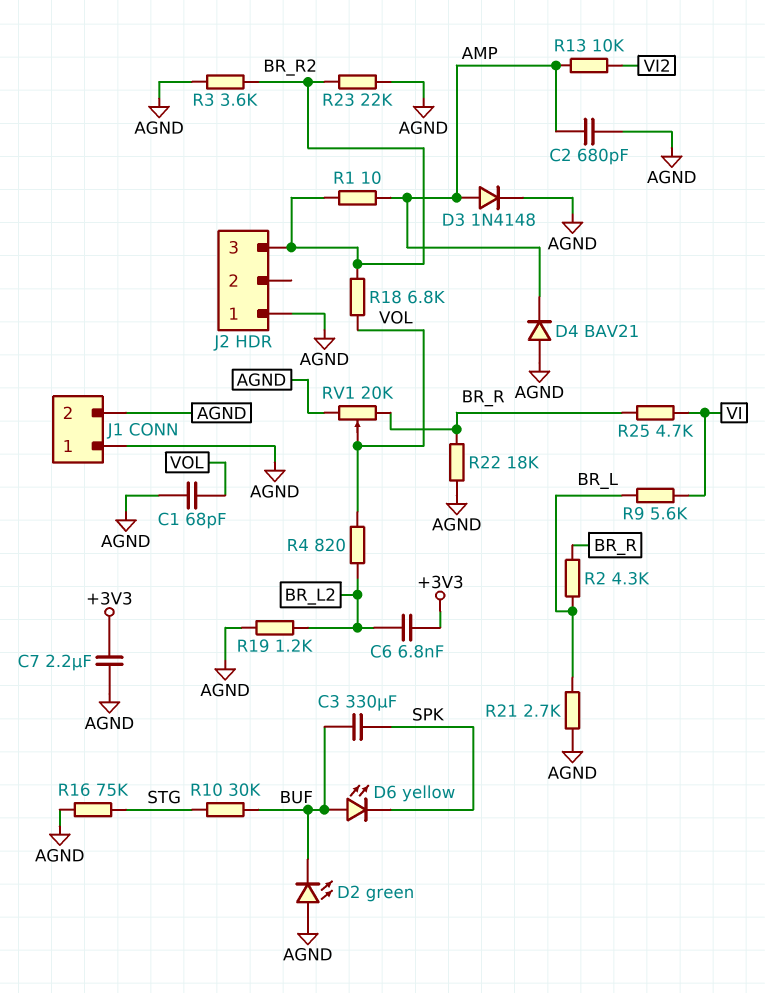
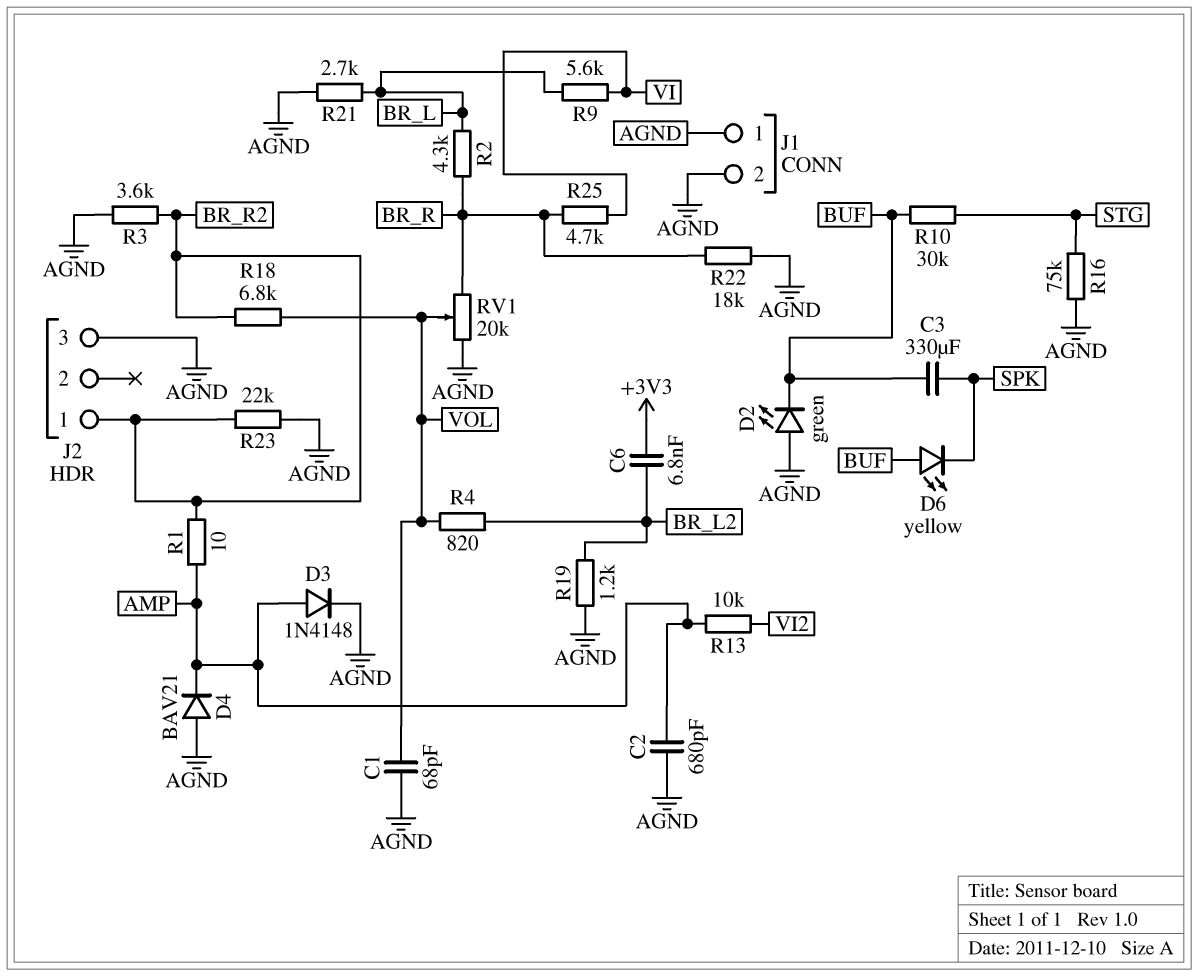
C7: 2.2uF (+3V3, AGND) -> none
J2 pin 1: AGND -> BR_R2
J2 pin 3: BR_R2 -> AGND

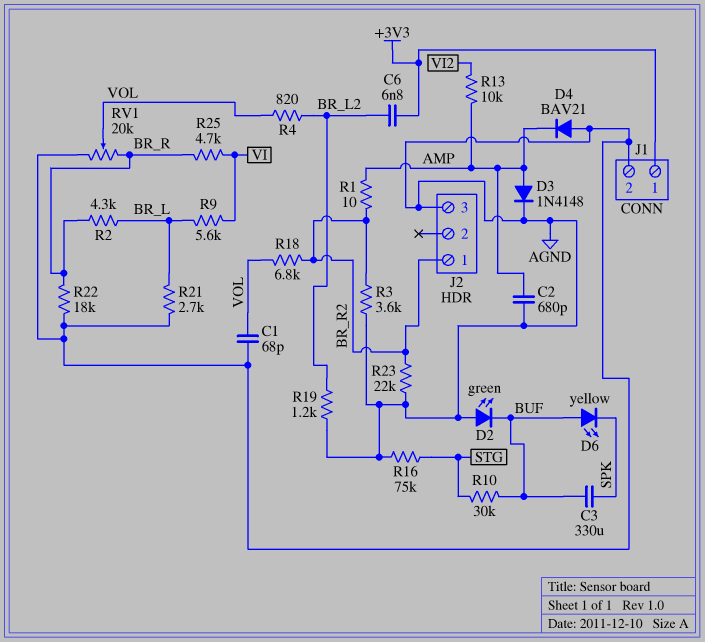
J1 pin 1: AGND -> +3V3

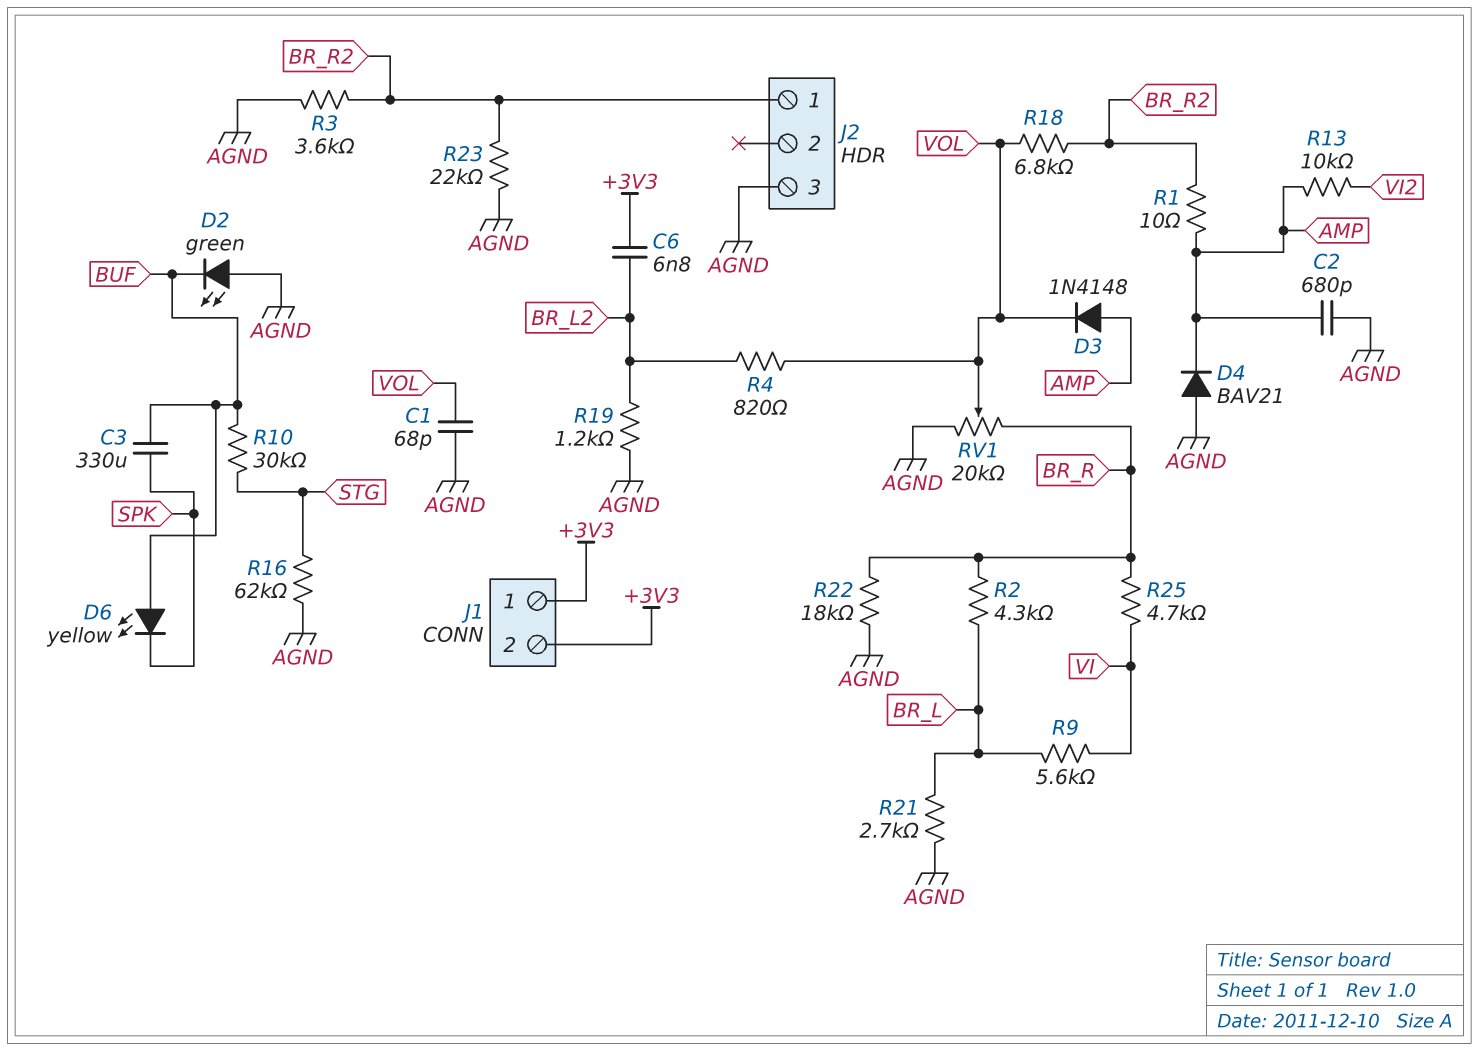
D3: diode 1N4148 (A AMP, K AGND) -> diode 1N4148 (A AMP, K VOL)
J1 pin 2: AGND -> +3V3
R16: 75k (AGND, STG) -> 62k (AGND, STG)

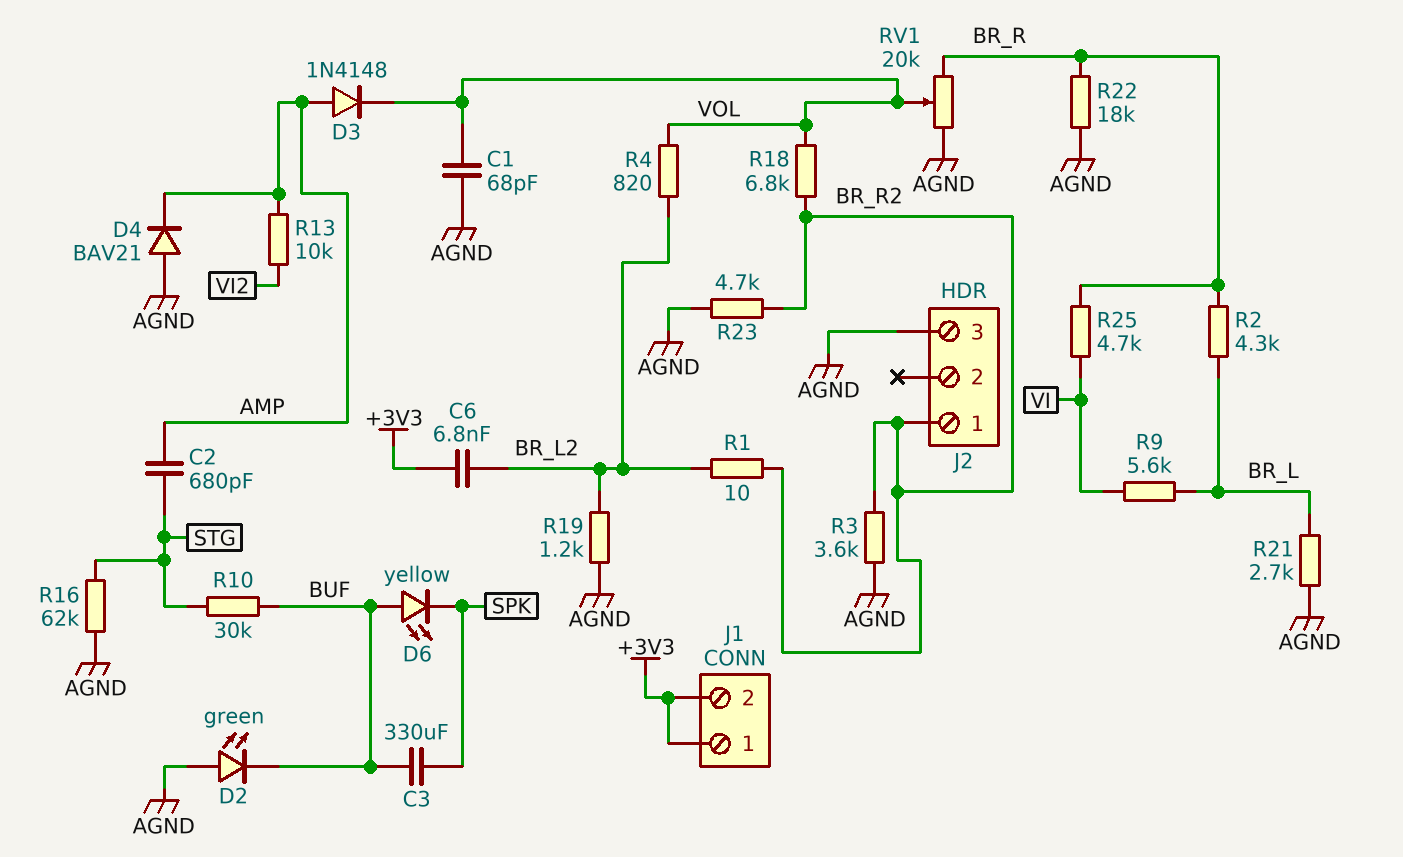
C2: 680pF (AGND, AMP) -> 680pF (AMP, STG)
R1: 10 (AMP, BR_R2) -> 10 (BR_L2, BR_R2)
R23: 22k (AGND, BR_R2) -> 4.7k (AGND, BR_R2)

